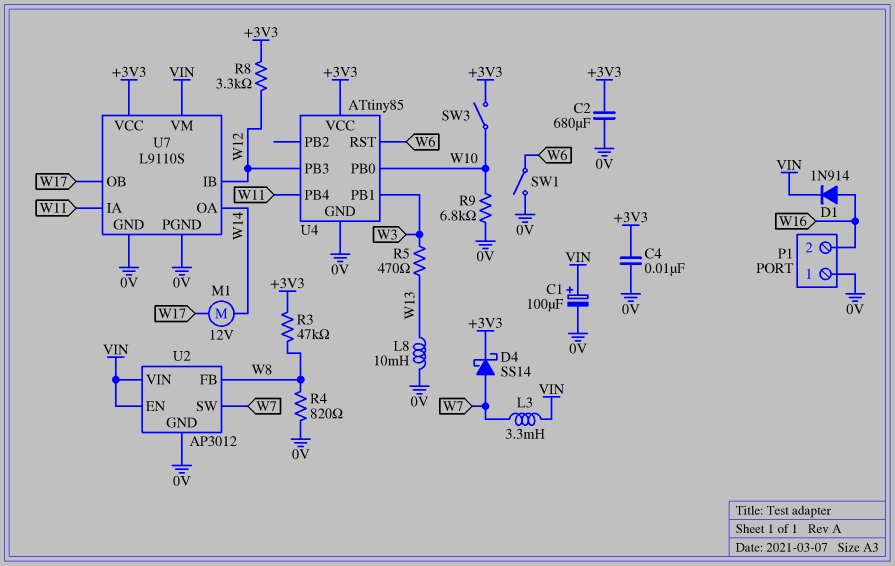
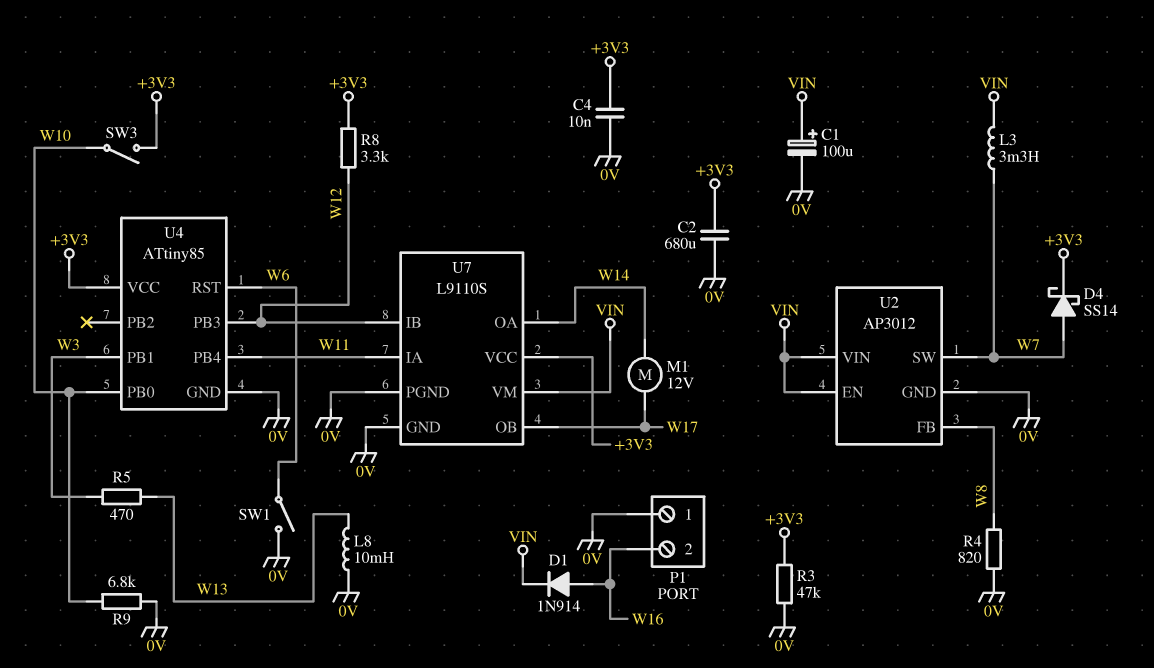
R3: 47k (+3V3, W8) -> 47k (+3V3, 0V)

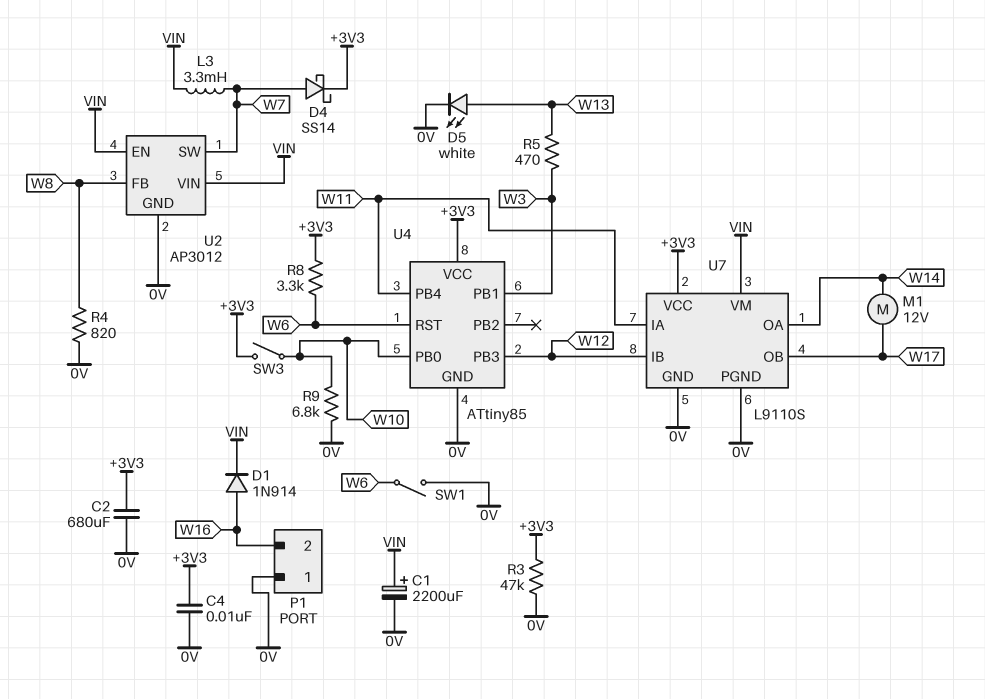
C1: 100uF (plus VIN, minus 0V) -> 2200uF (plus VIN, minus 0V)
D5: none -> LED white (A W13, K 0V)
L8: 10mH (0V, W13) -> none
R8: 3.3k (+3V3, W12) -> 3.3k (+3V3, W6)

